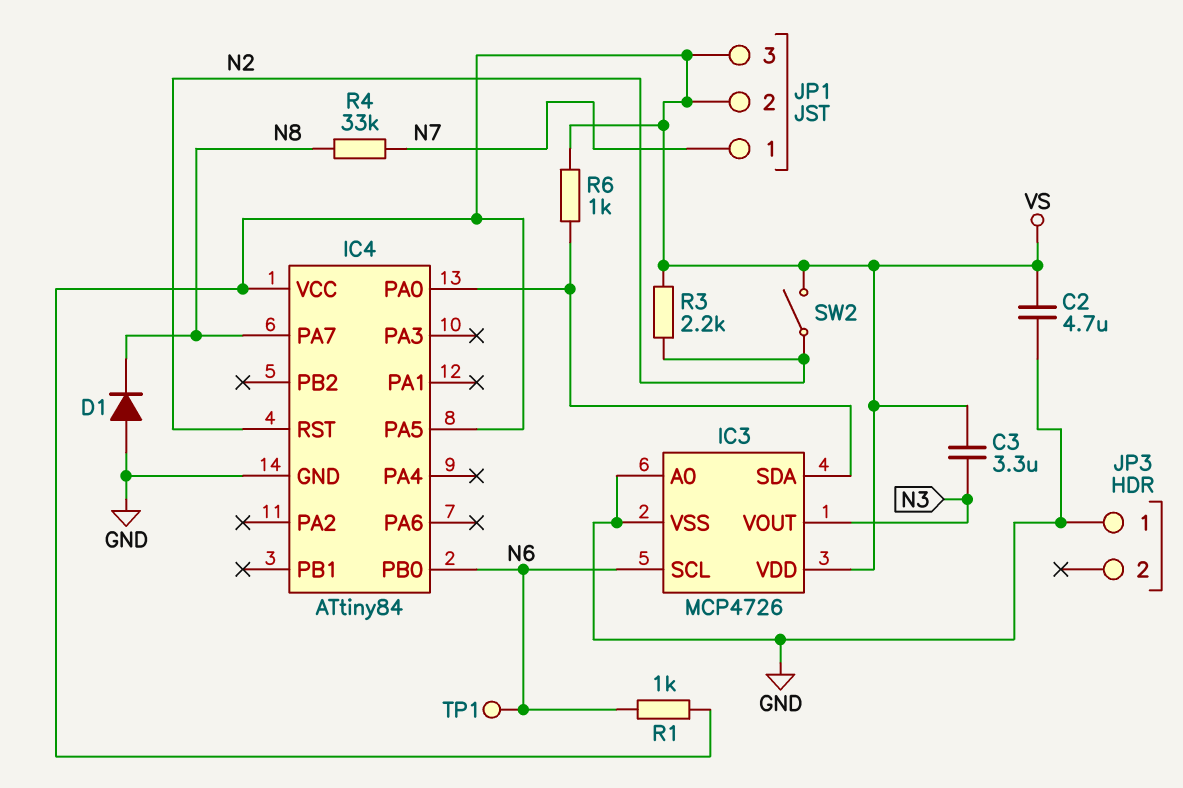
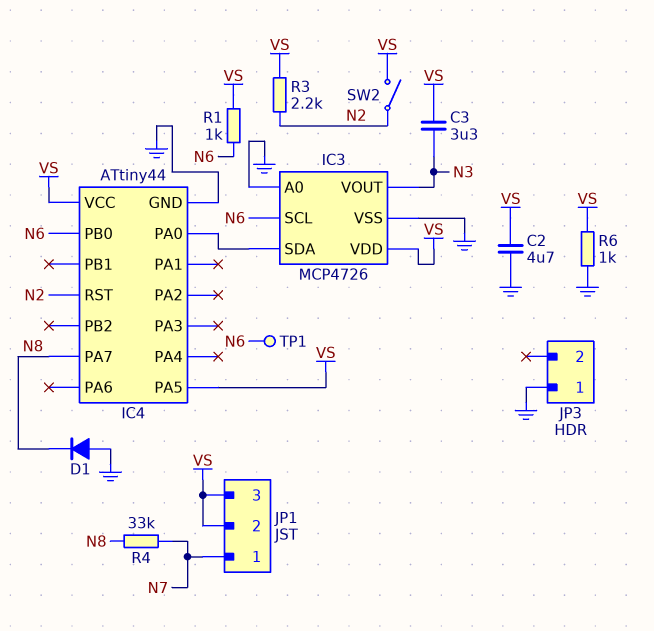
IC4: ATtiny84 -> ATtiny44
R6: 1k (IC3/SDA, VS) -> 1k (GND, VS)

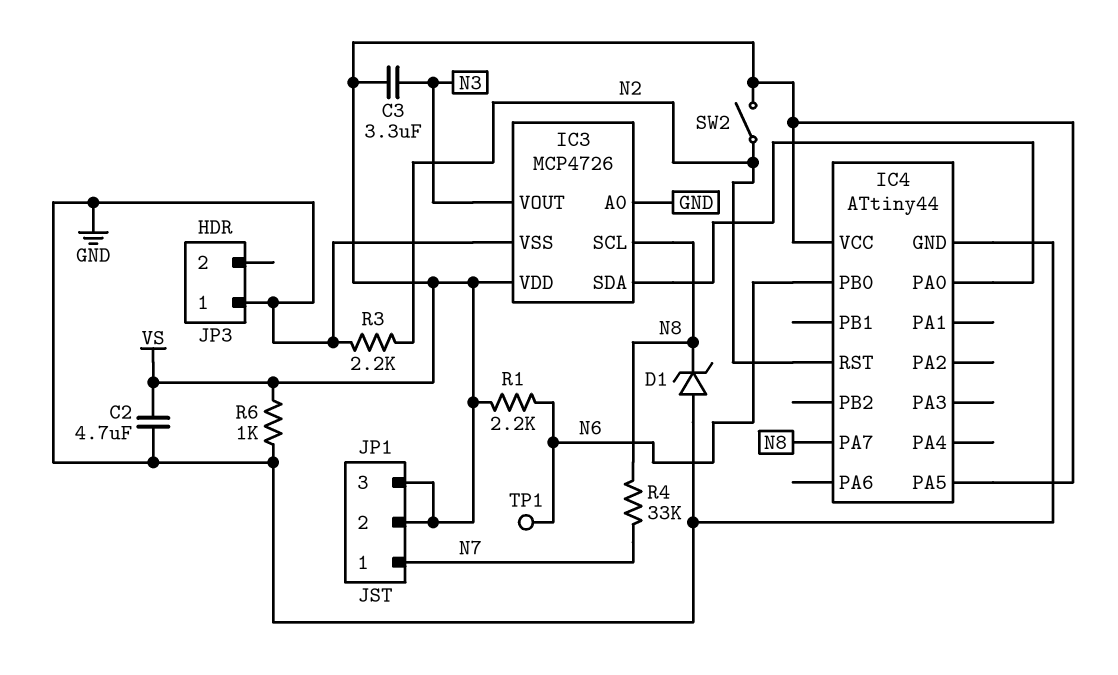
D1: diode (A GND, K N8) -> zener (A GND, K N8)
IC3 pin SCL: N6 -> N8
R1: 1k (N6, VS) -> 2.2k (N6, VS)
R3: 2.2k (N2, VS) -> 2.2k (GND, N2)

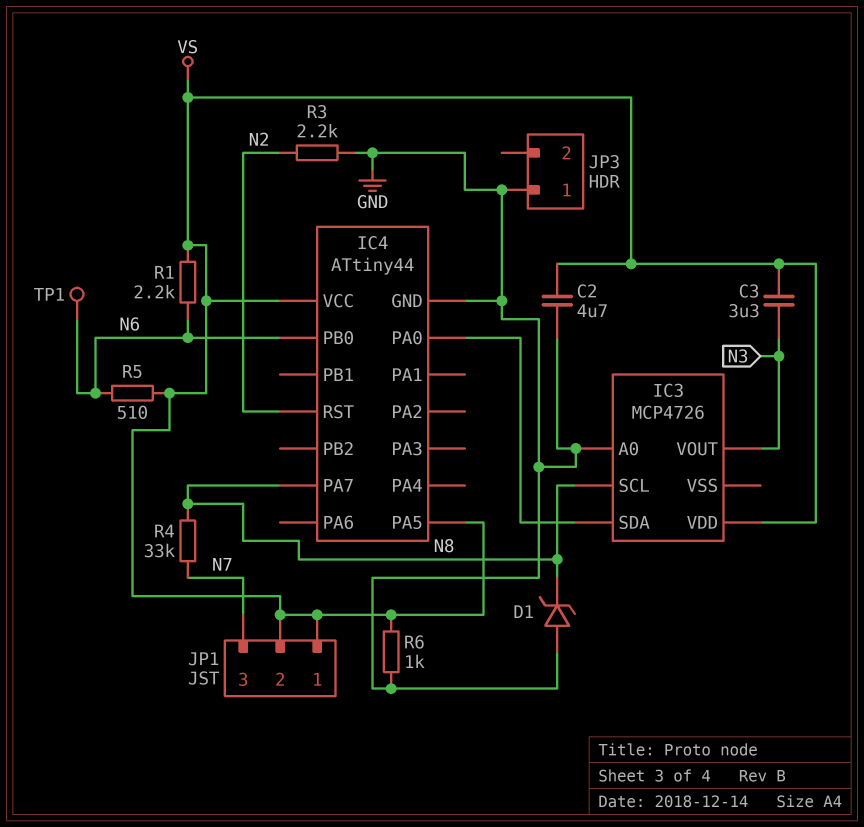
IC3 pin VSS: GND -> none
JP1 pin 1: N7 -> VS
JP1 pin 3: VS -> N7
R5: none -> 510 (N6, VS)
SW2: switch (N2, VS) -> none

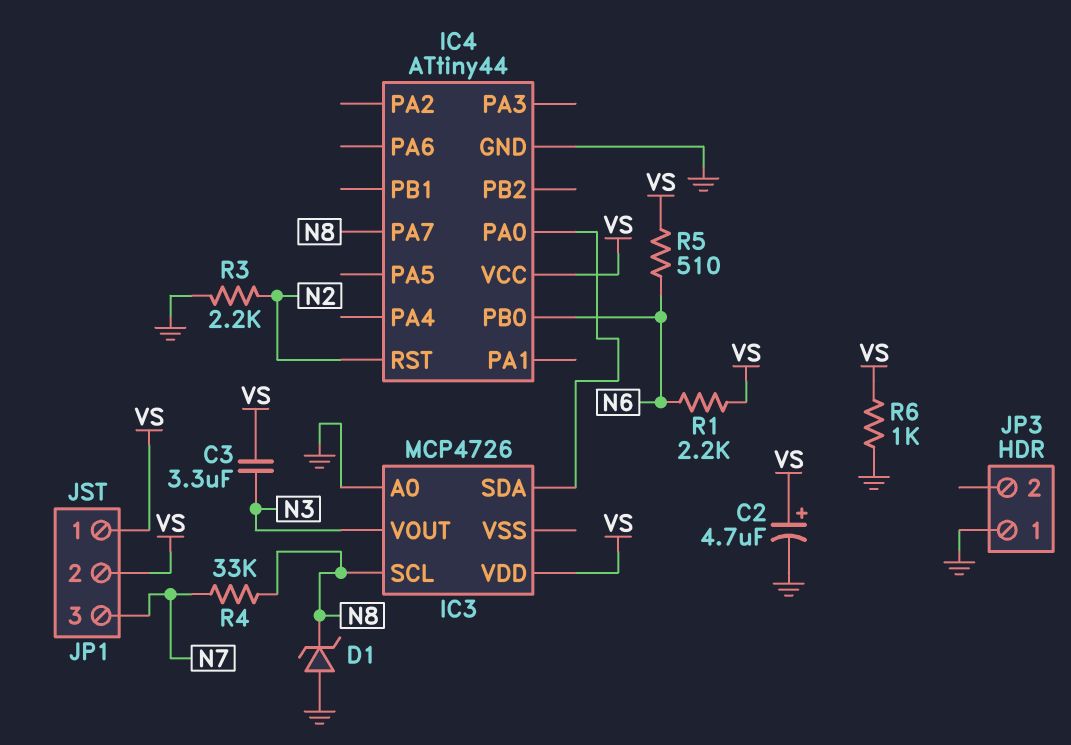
C2: 4.7uF (GND, VS) -> 4.7uF (plus VS, minus GND)
IC4 pin PA5: VS -> none
TP1: test point (N6) -> none

